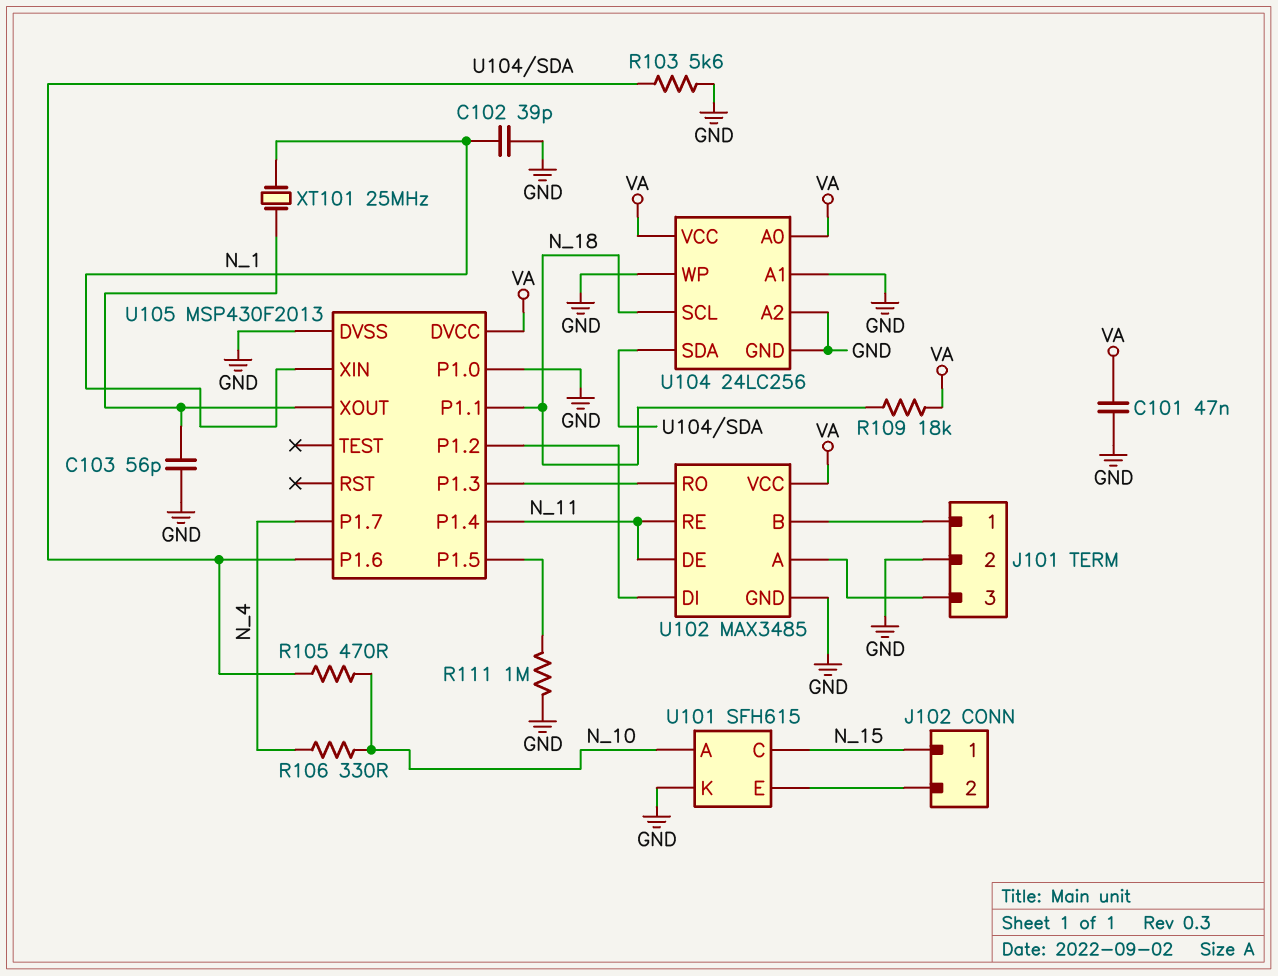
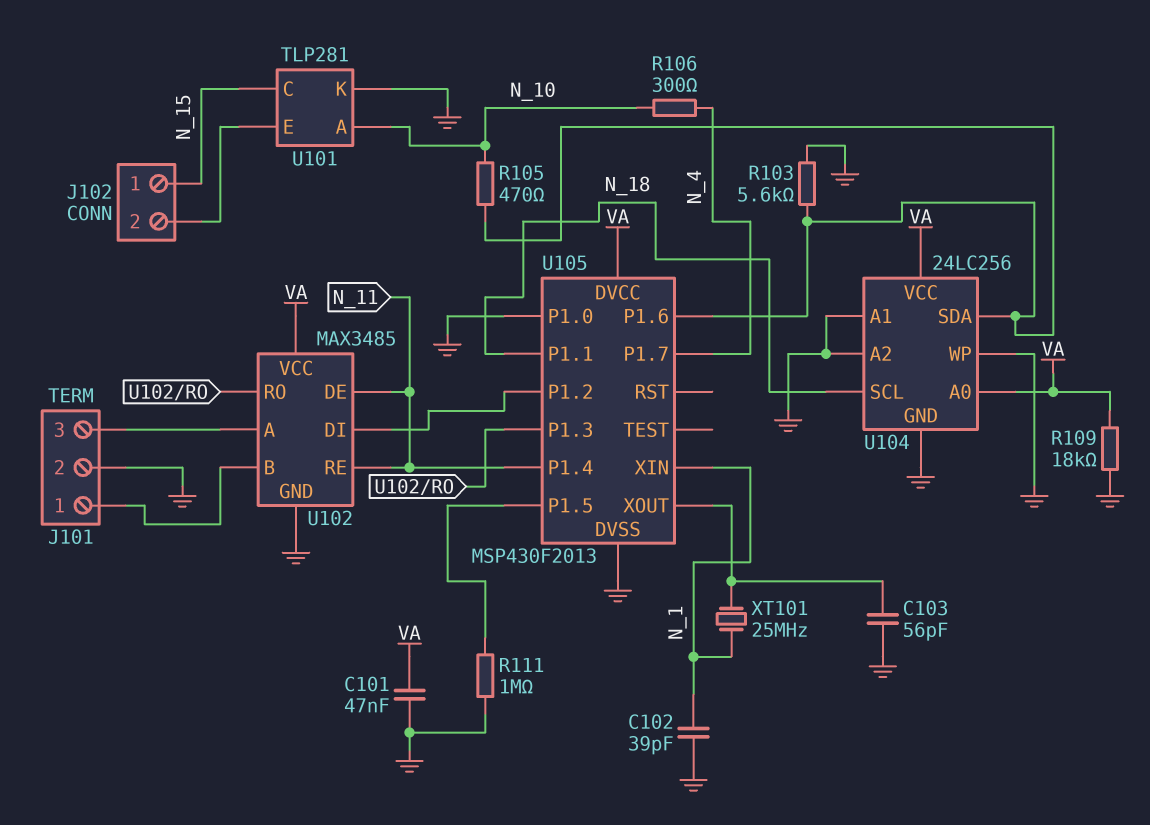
R106: 330 (N_4, N_10) -> 300 (N_4, N_10)
R109: 18k (N_18, VA) -> 18k (GND, VA)
U101: SFH615 -> TLP281

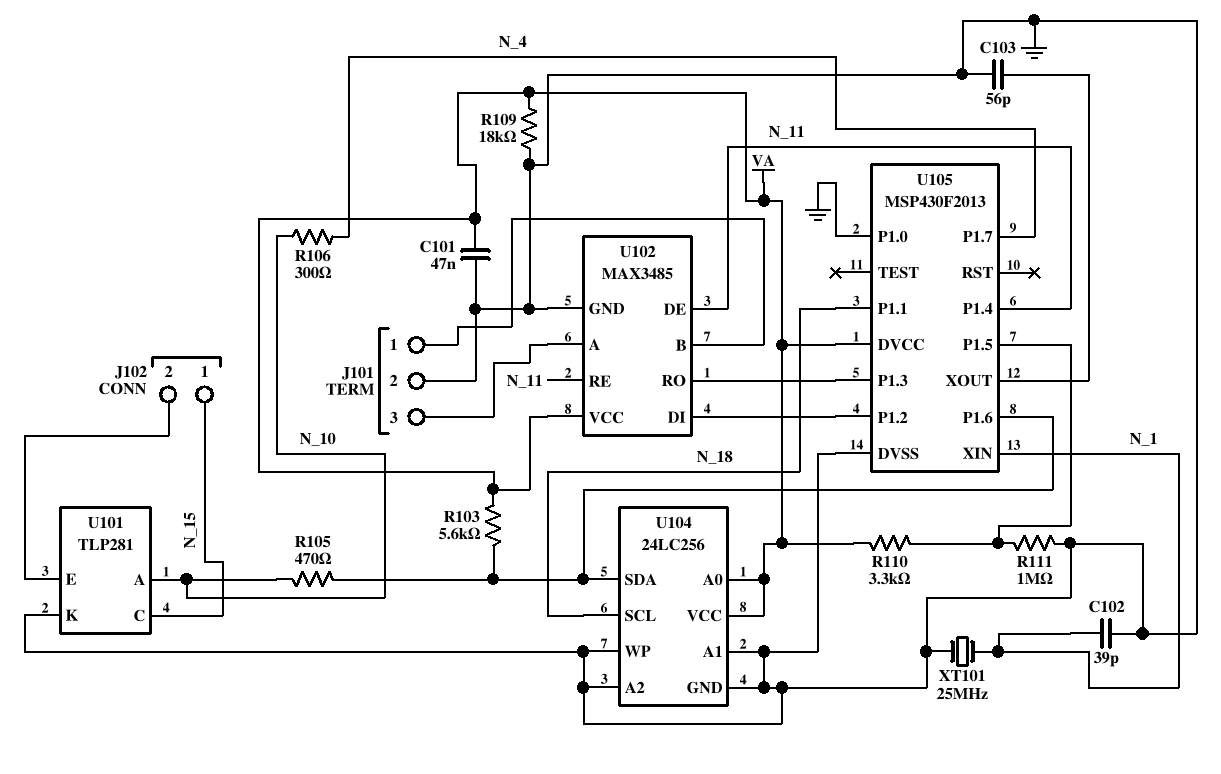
R103: 5.6k (GND, U104/SDA) -> 5.6k (U104/SDA, VA)
R110: none -> 3.3k (U105/P1.5, VA)
XT101: 25MHz (N_1, U105/XOUT) -> 25MHz (GND, N_1)

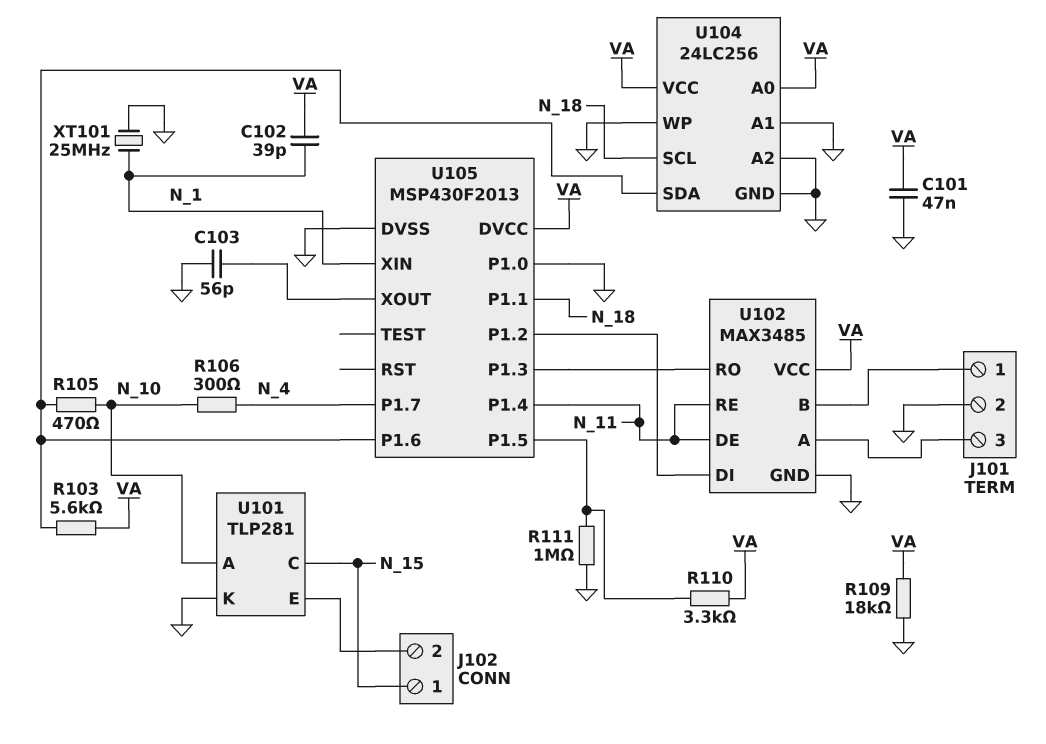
C102: 39pF (GND, N_1) -> 39pF (N_1, VA)

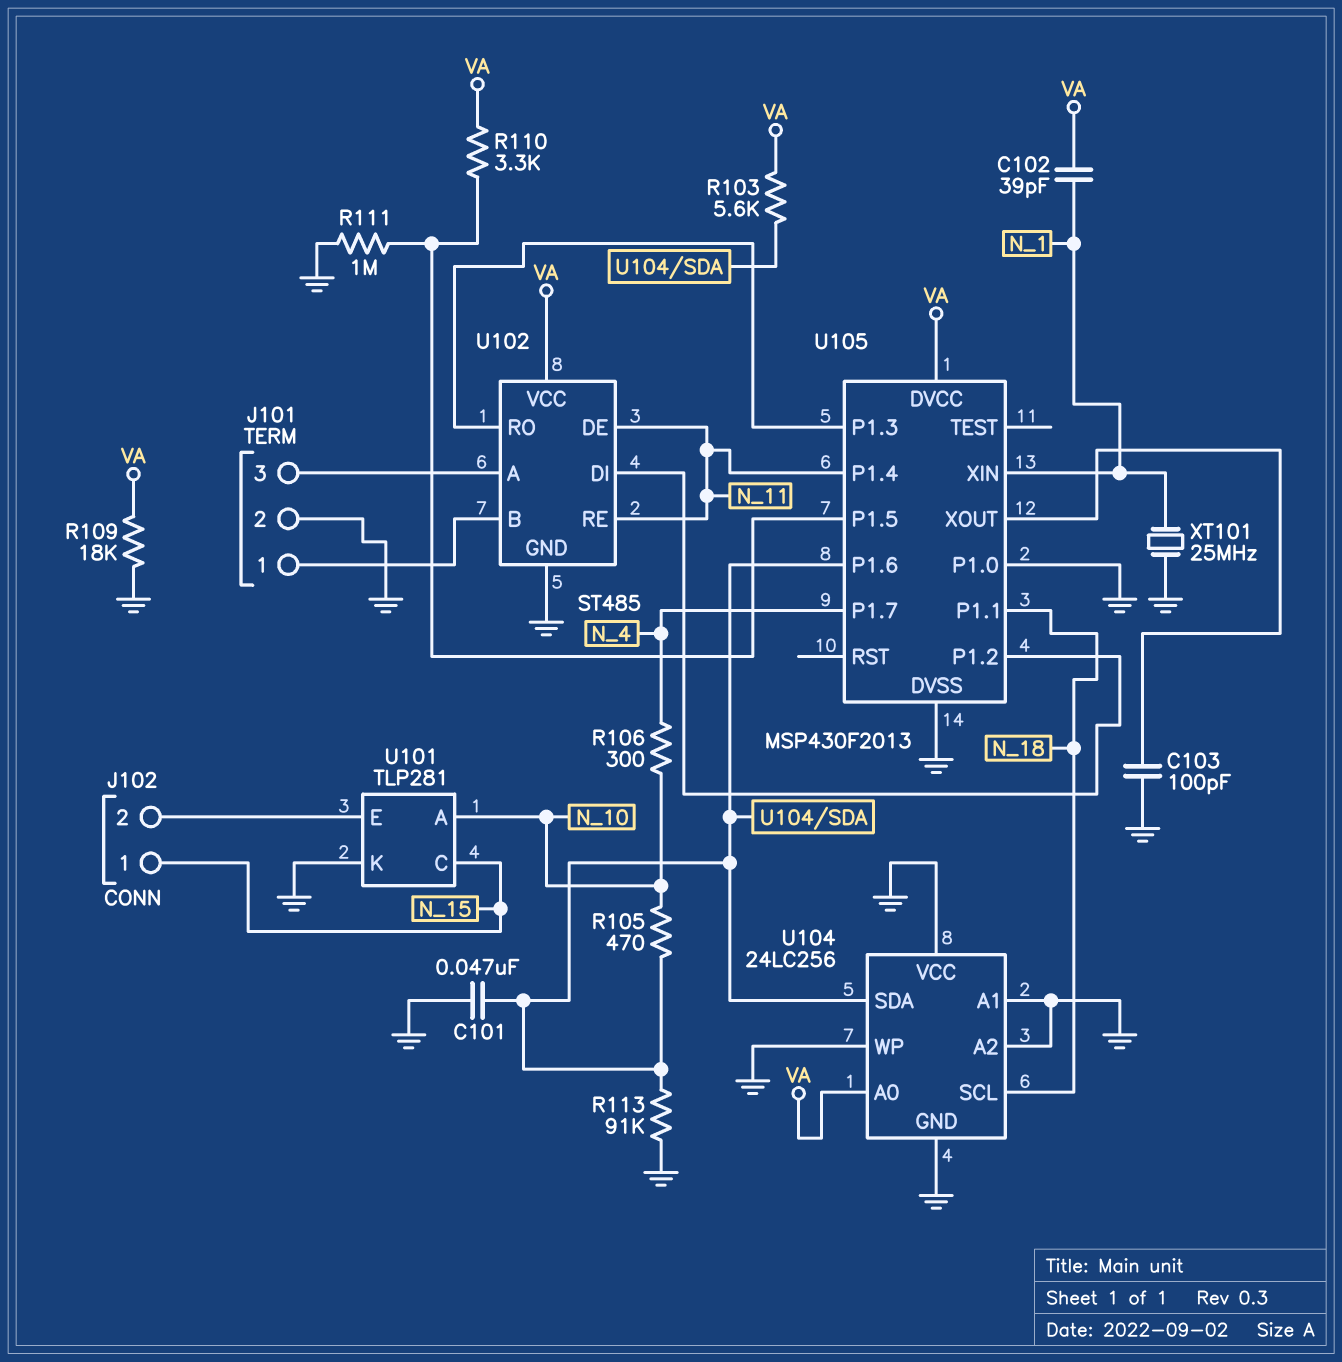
C101: 47nF (GND, VA) -> 47nF (GND, U104/SDA)
C103: 56pF (GND, U105/XOUT) -> 100pF (GND, U105/XOUT)
R113: none -> 91k (GND, U104/SDA)
U102: MAX3485 -> ST485
U104 pin VCC: VA -> GND

